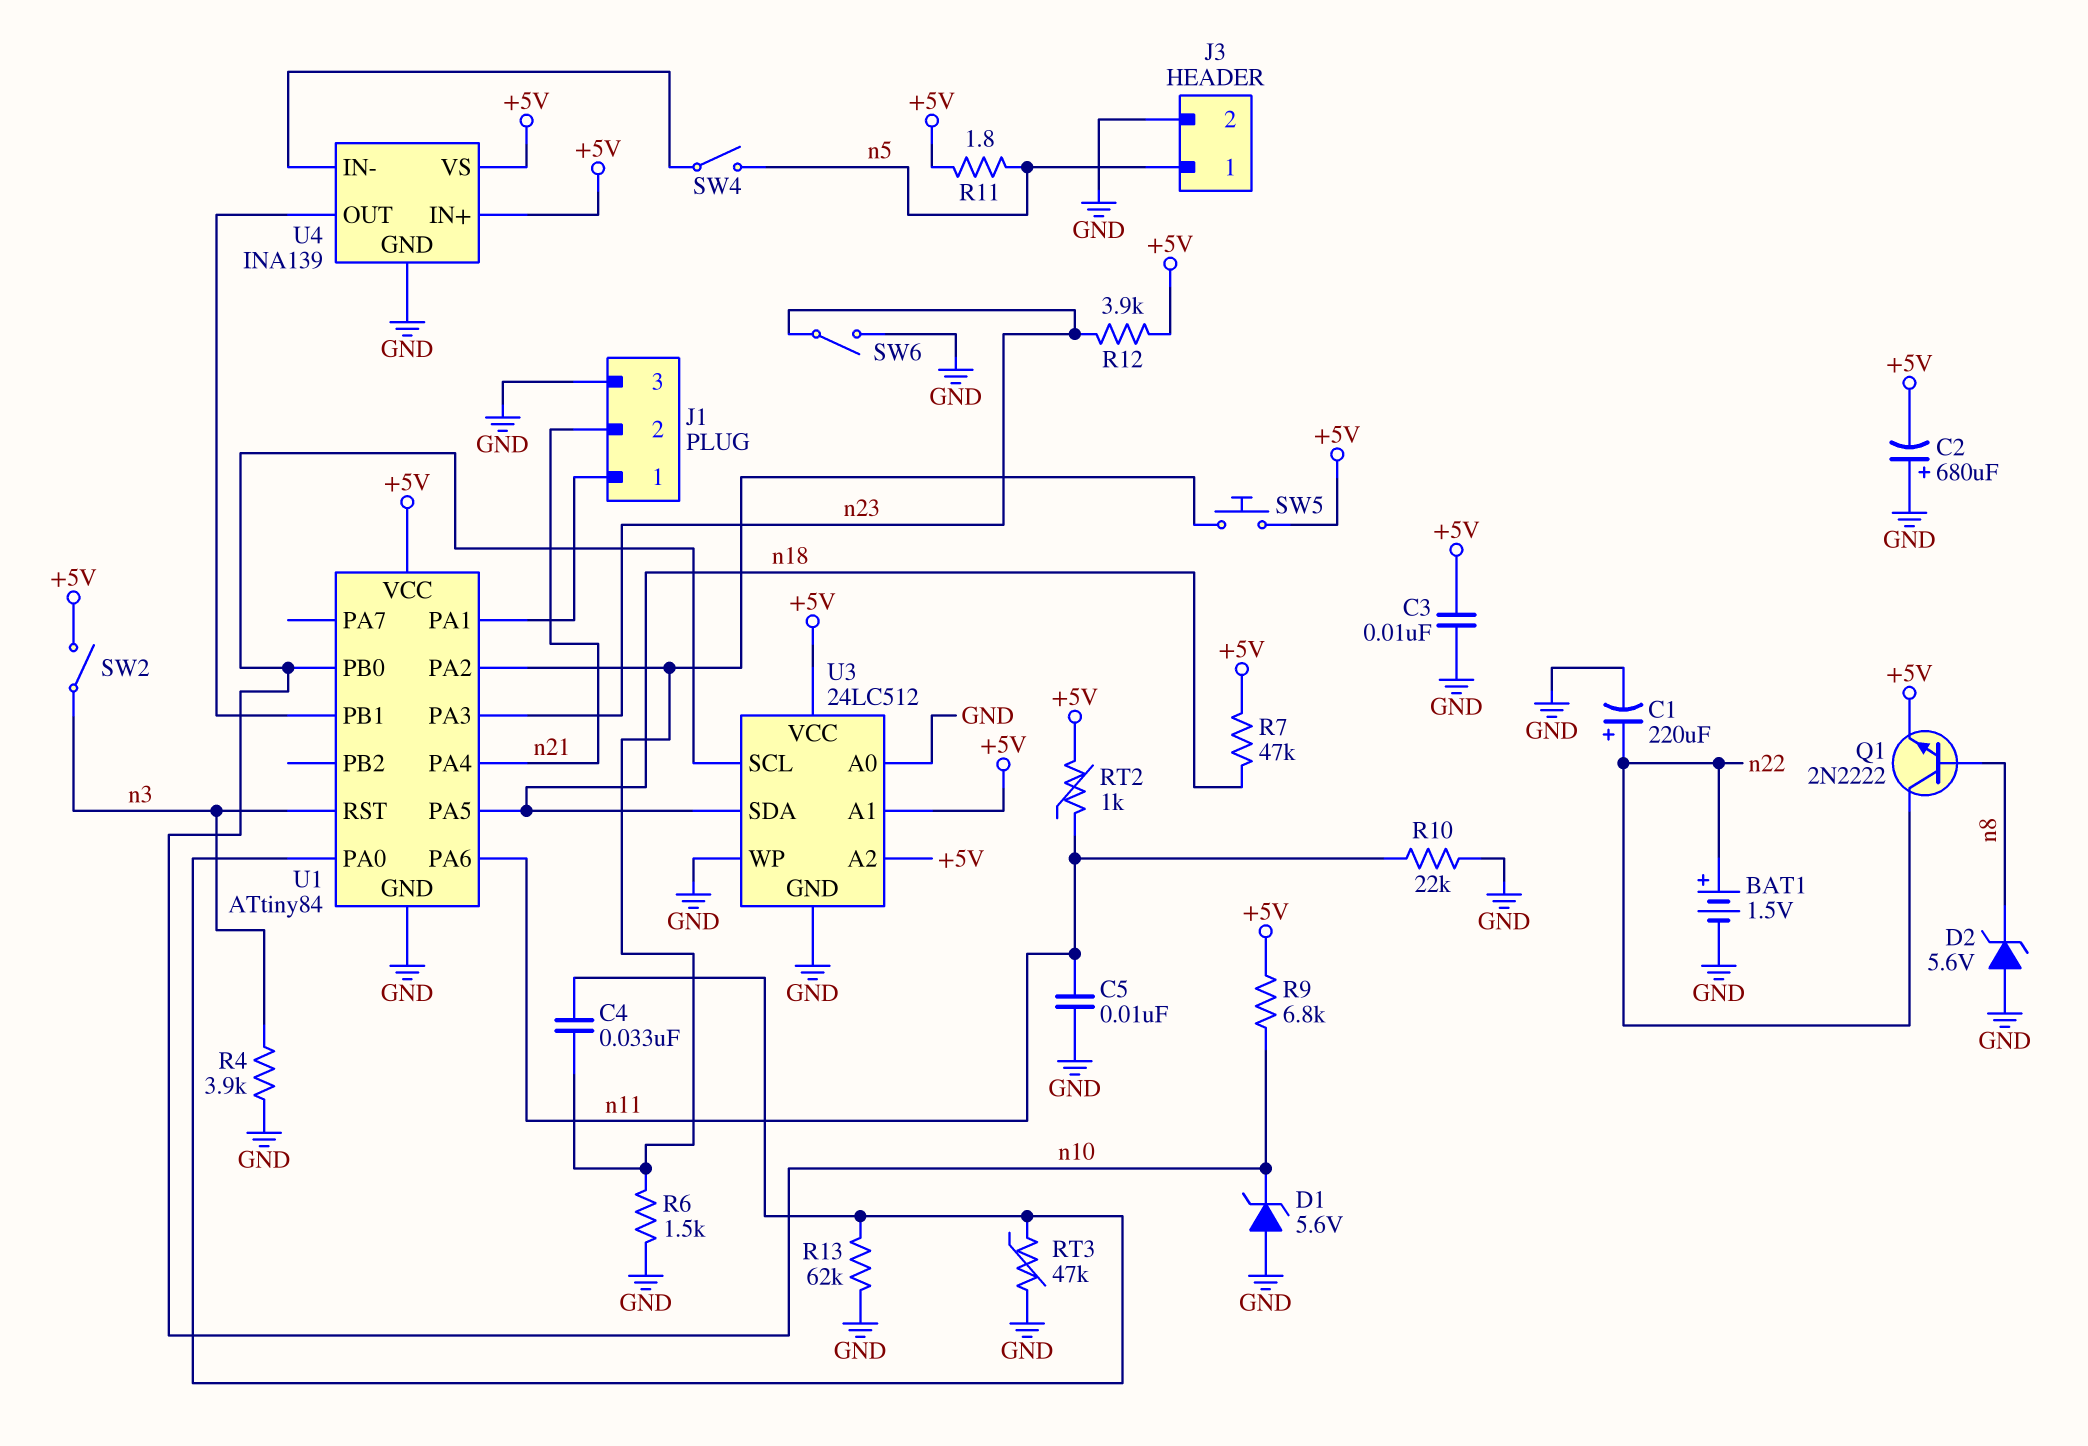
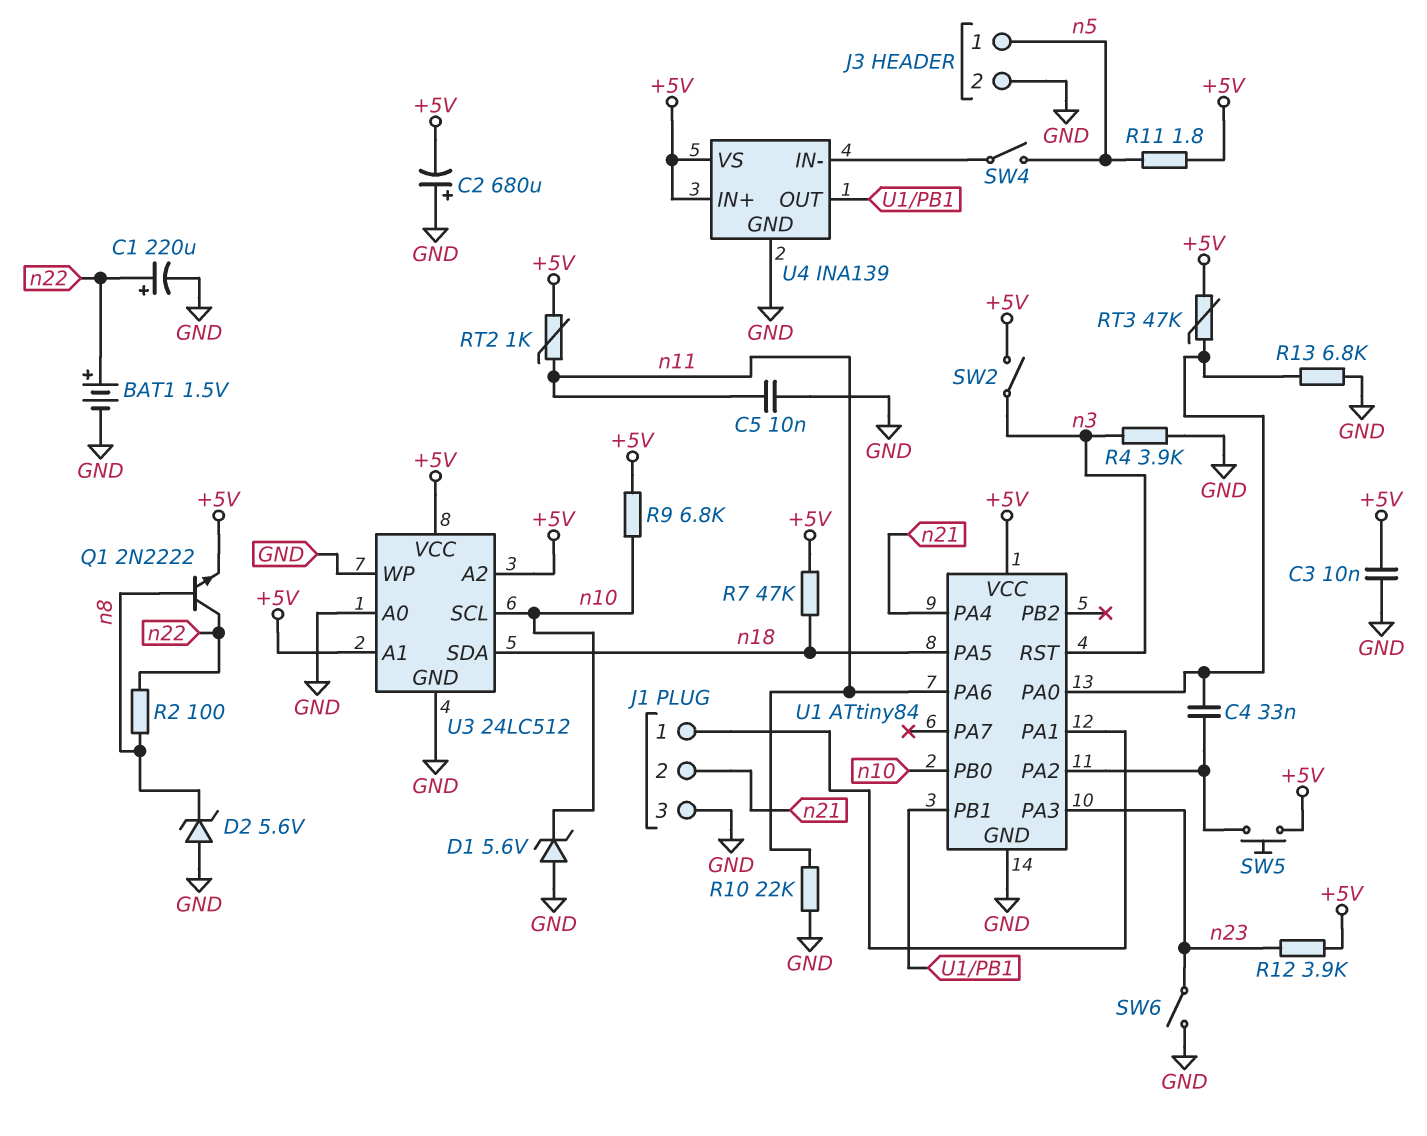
R2: none -> 100 (n8, n22)
R6: 1.5k (GND, U1/PA2) -> none
R13: 62k (GND, U1/PA0) -> 6.8k (GND, U1/PA0)
RT3: 47k (GND, U1/PA0) -> 47k (+5V, U1/PA0)

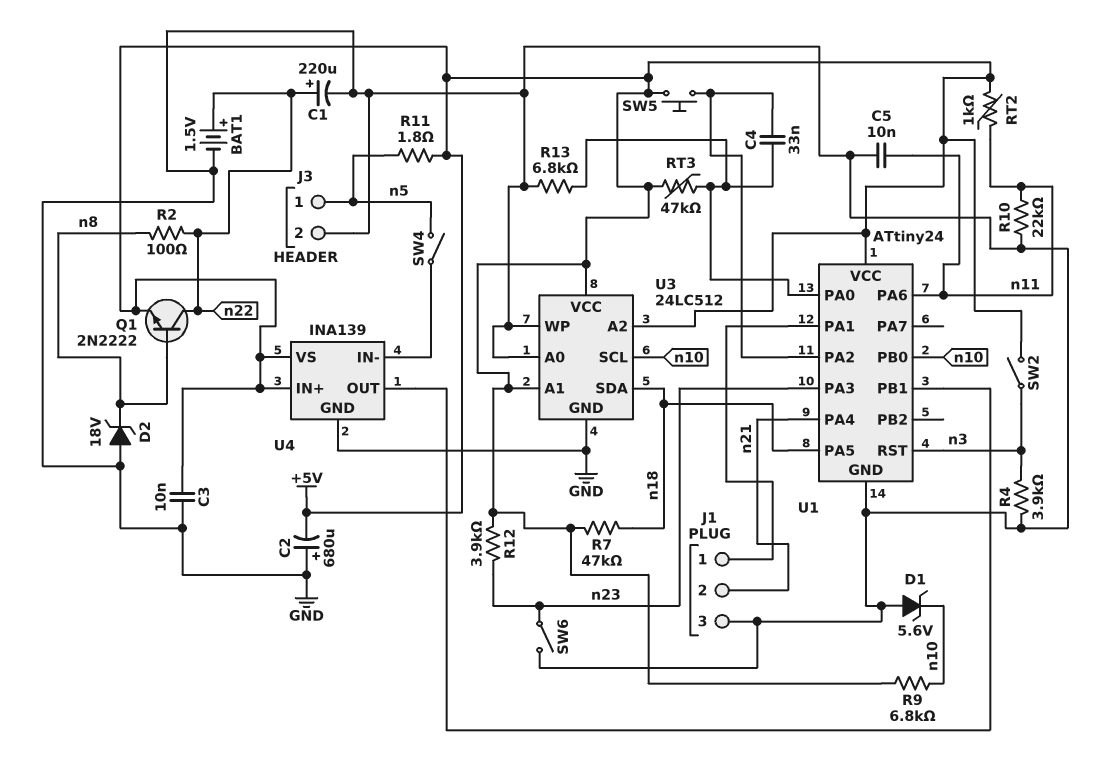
D2: zener 5.6V (A GND, K n8) -> zener 18V (A GND, K n8)
U1: ATtiny84 -> ATtiny24

